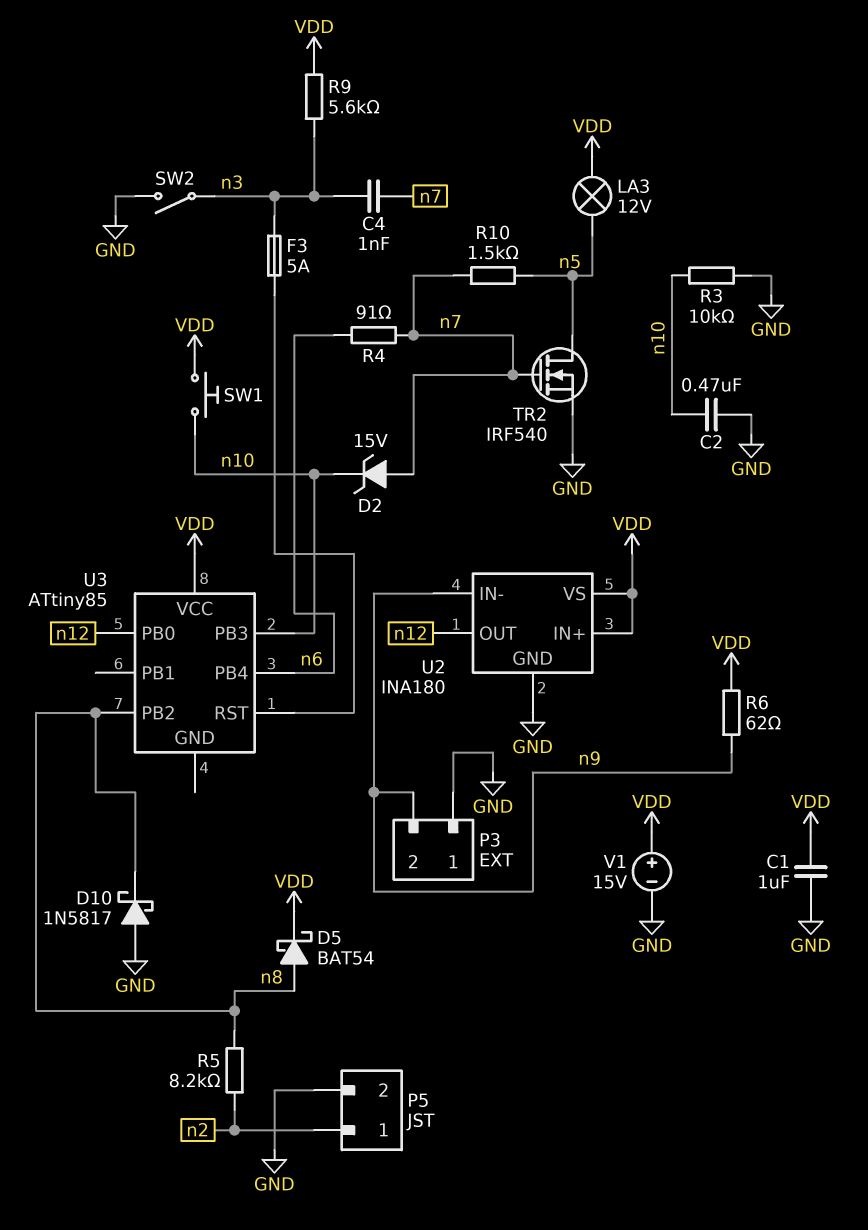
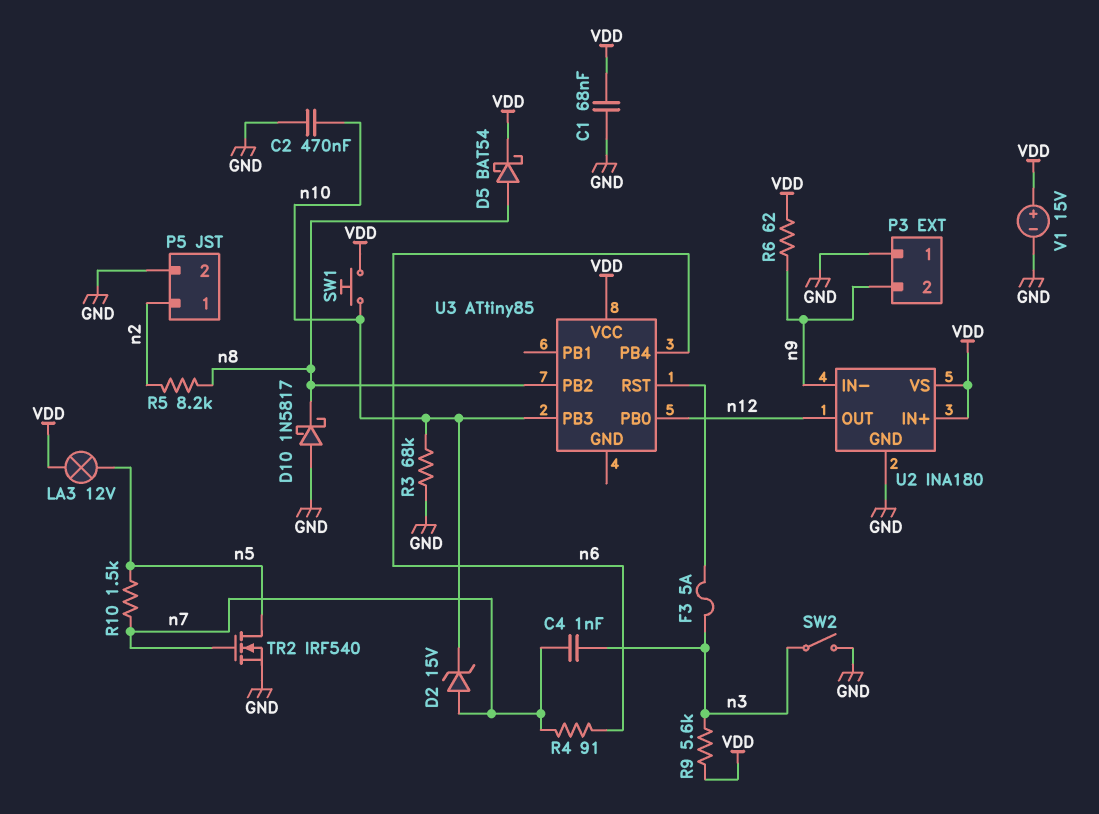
C1: 1uF (GND, VDD) -> 68nF (GND, VDD)
R3: 10k (GND, n10) -> 68k (GND, n10)

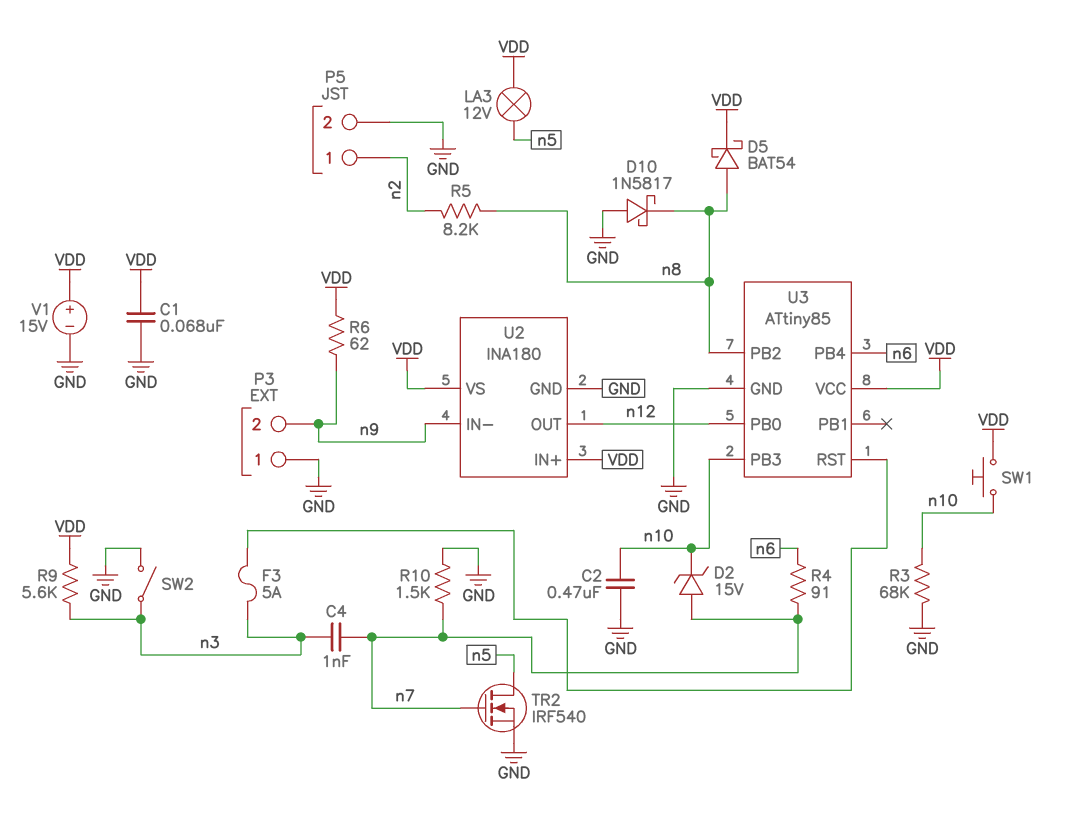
R10: 1.5k (n5, n7) -> 1.5k (GND, n7)
U3 pin GND: none -> GND

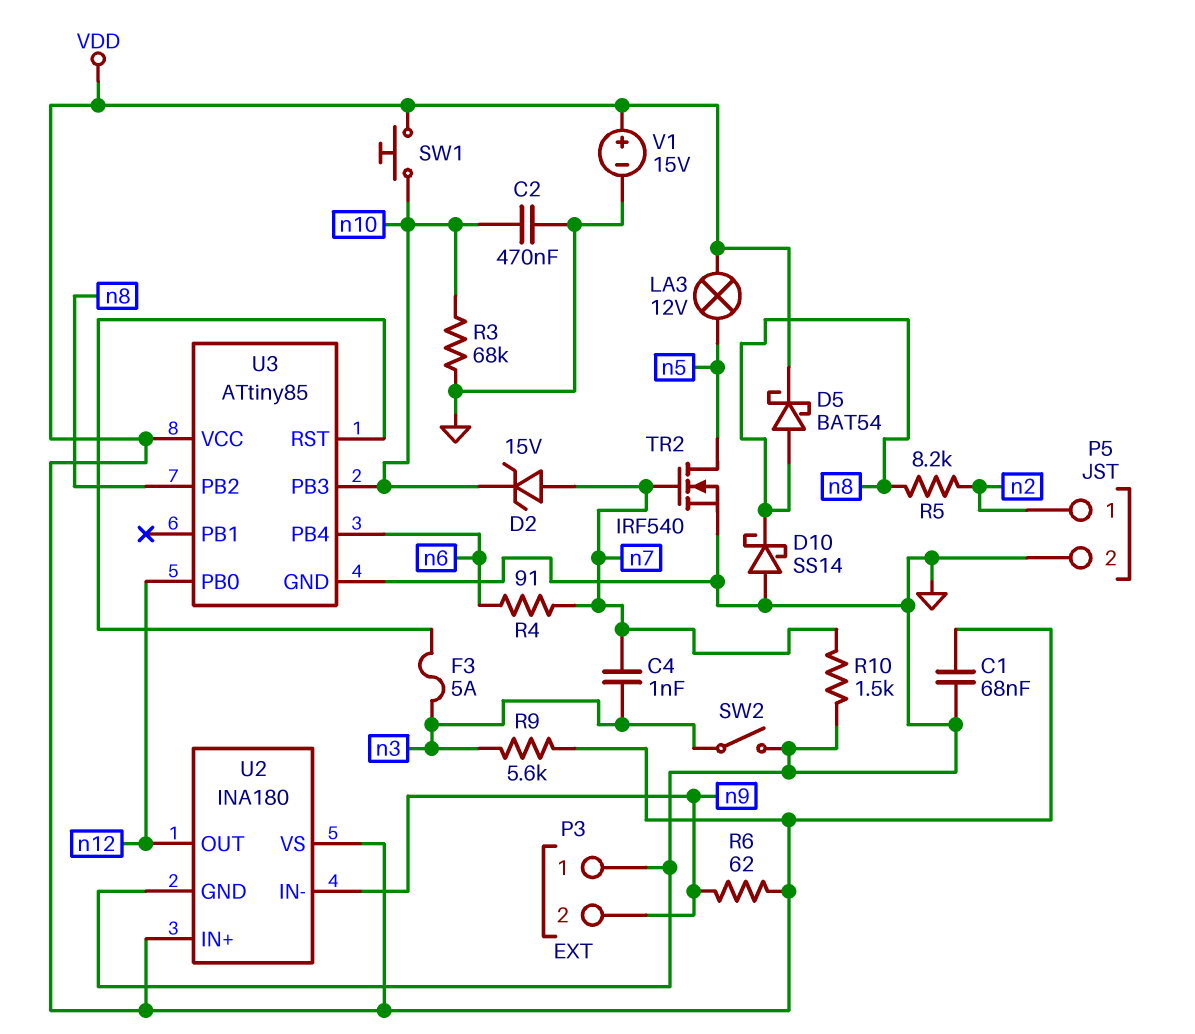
D10: schottky 1N5817 (A GND, K n8) -> schottky SS14 (A GND, K n8)

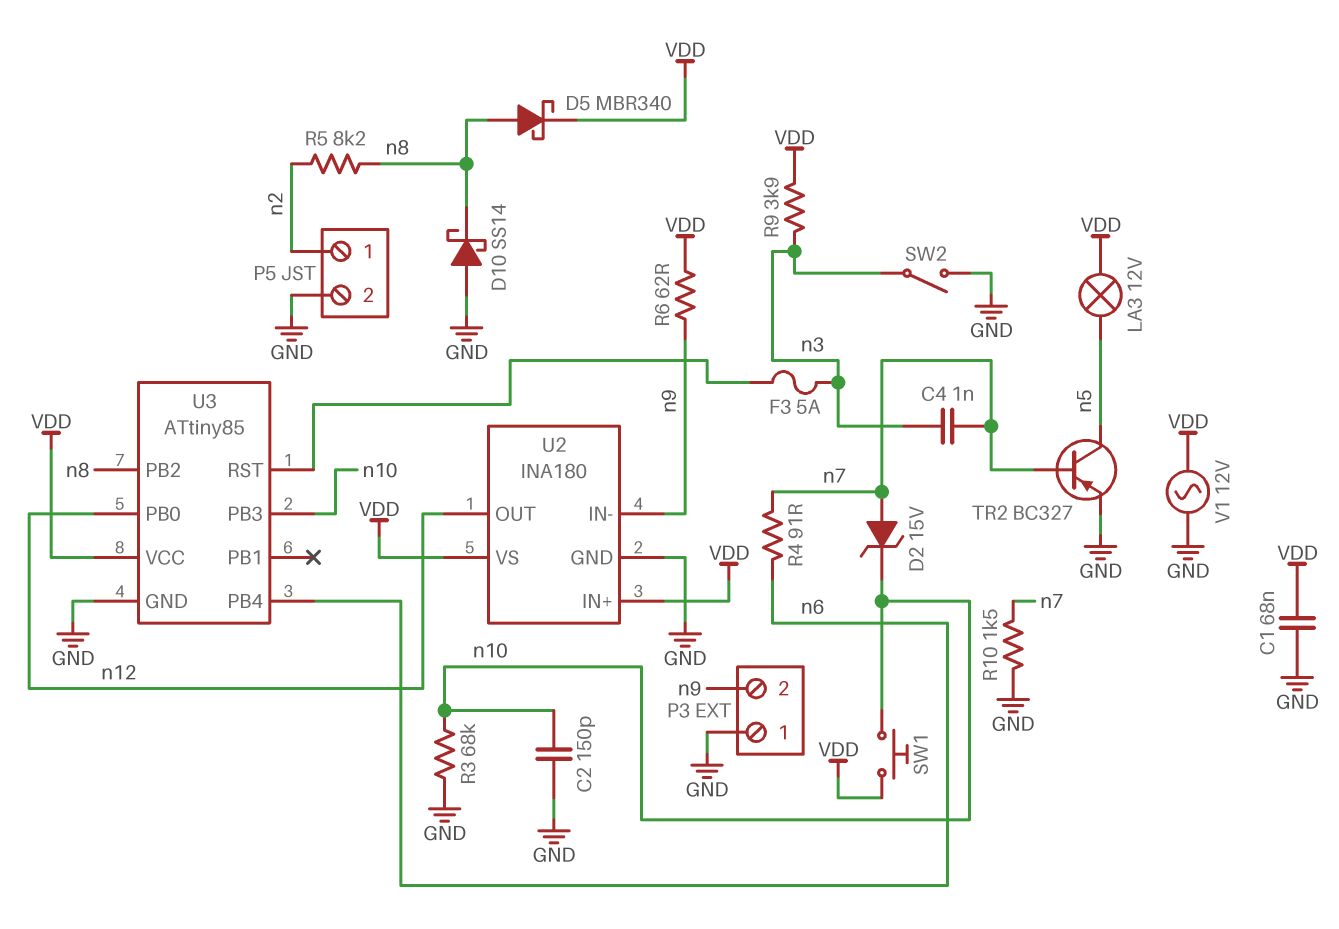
C2: 470nF (GND, n10) -> 150pF (GND, n10)
D5: schottky BAT54 (A n8, K VDD) -> schottky MBR340 (A n8, K VDD)
R9: 5.6k (VDD, n3) -> 3.9k (VDD, n3)
TR2: NMOS IRF540 (G n7, D n5, S GND) -> PNP BC327 (B n7, C n5, E GND)
V1: 15V (plus VDD, minus GND) -> AC 12V (GND, VDD)

